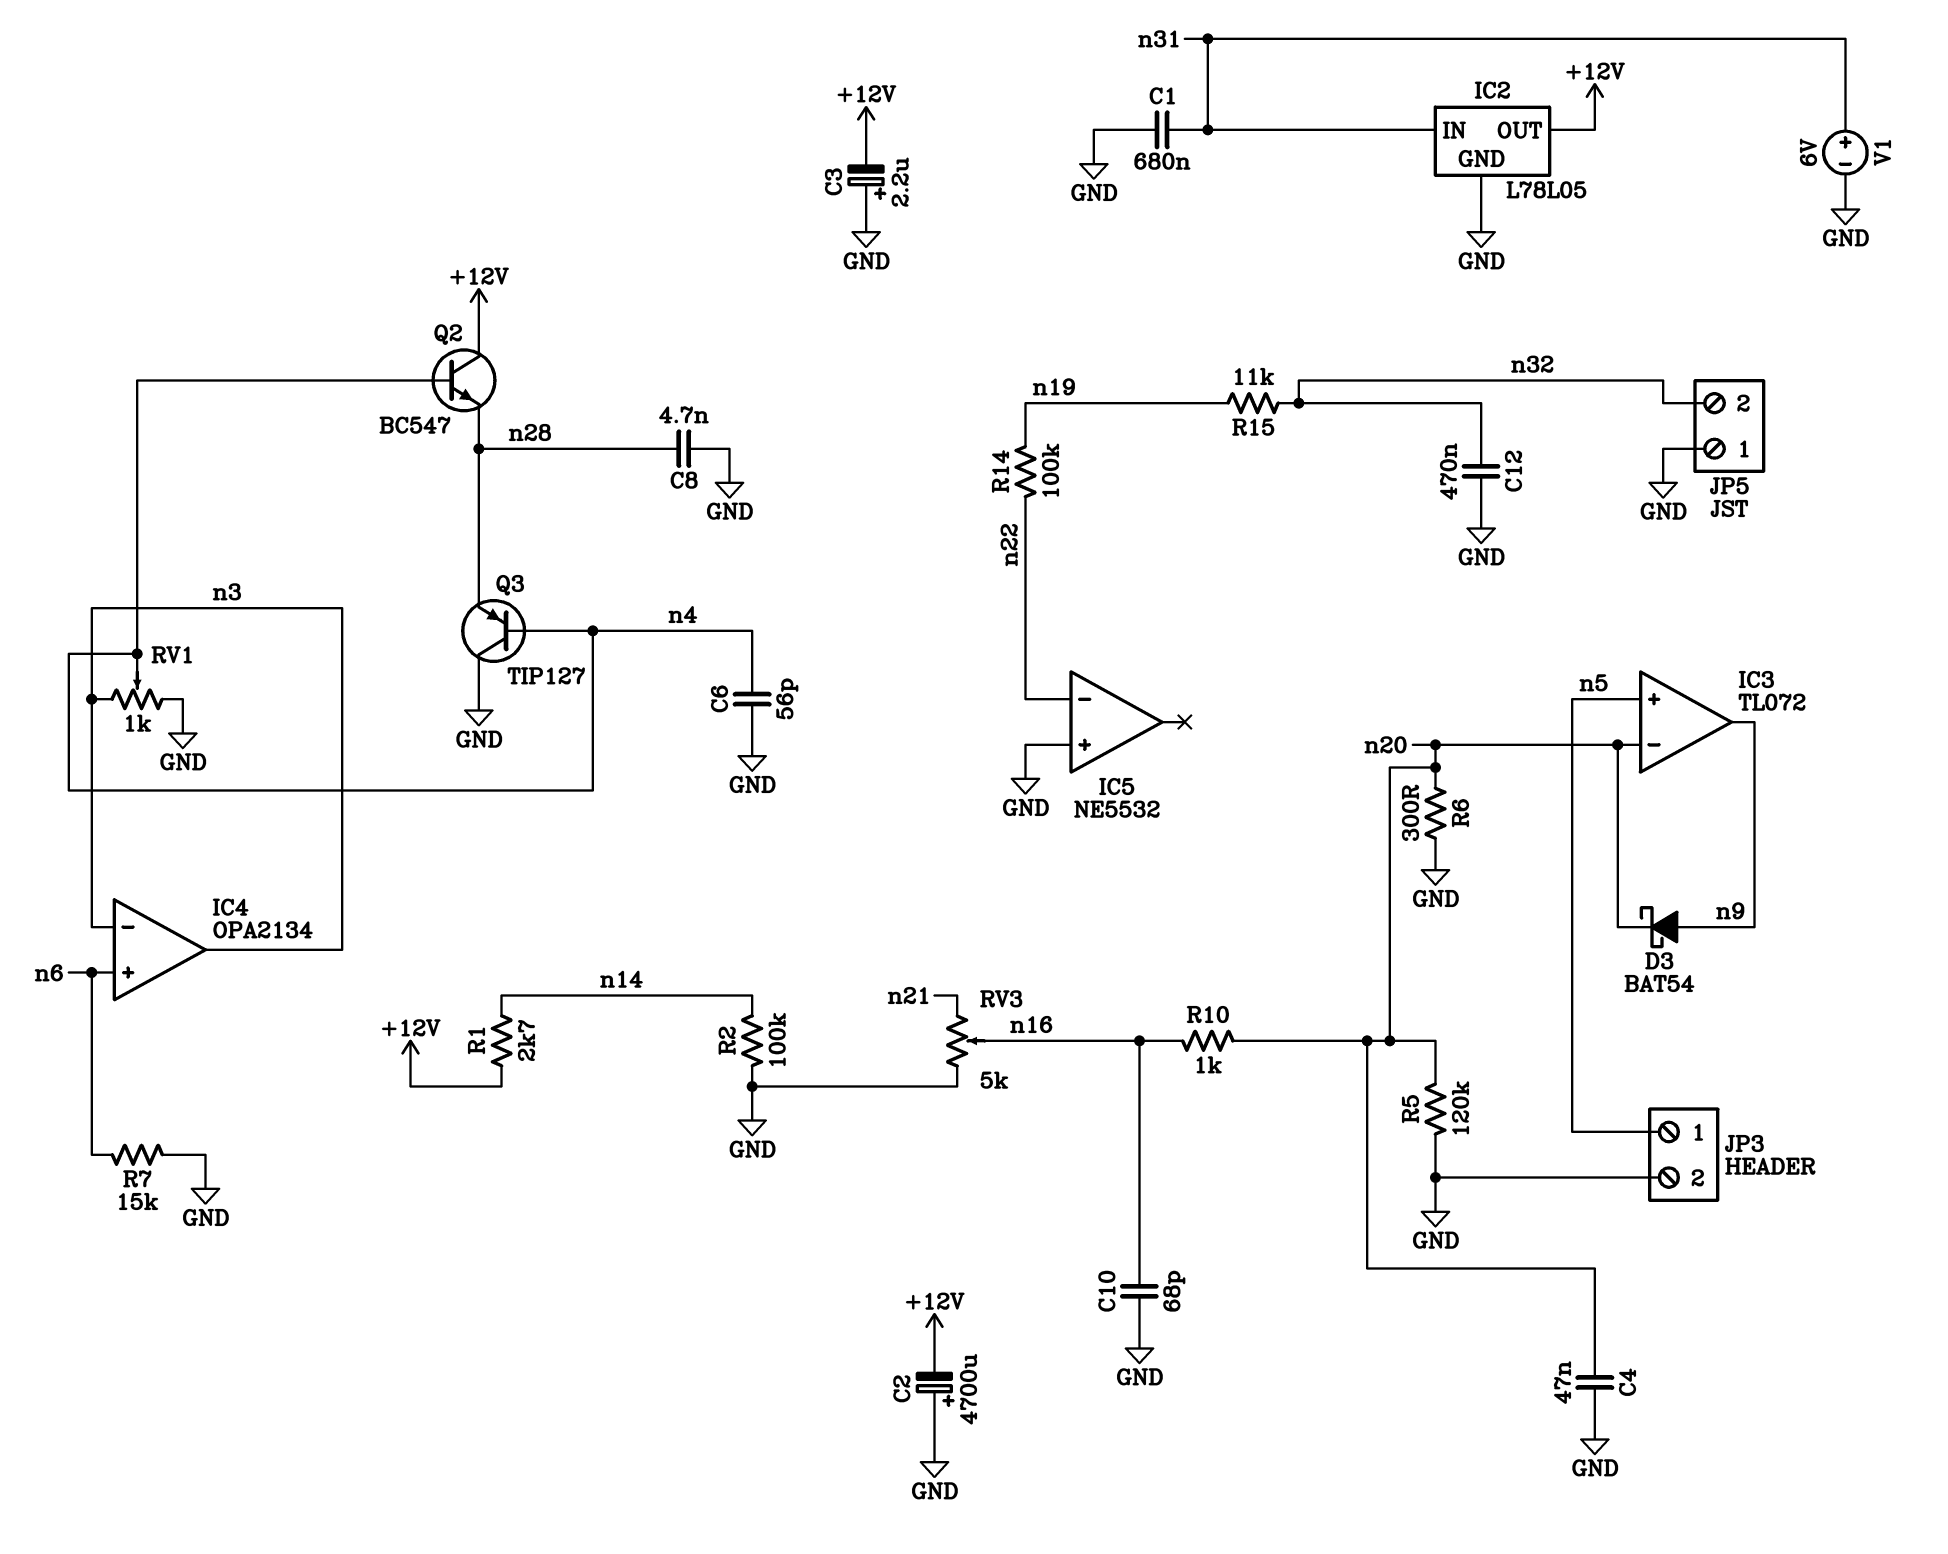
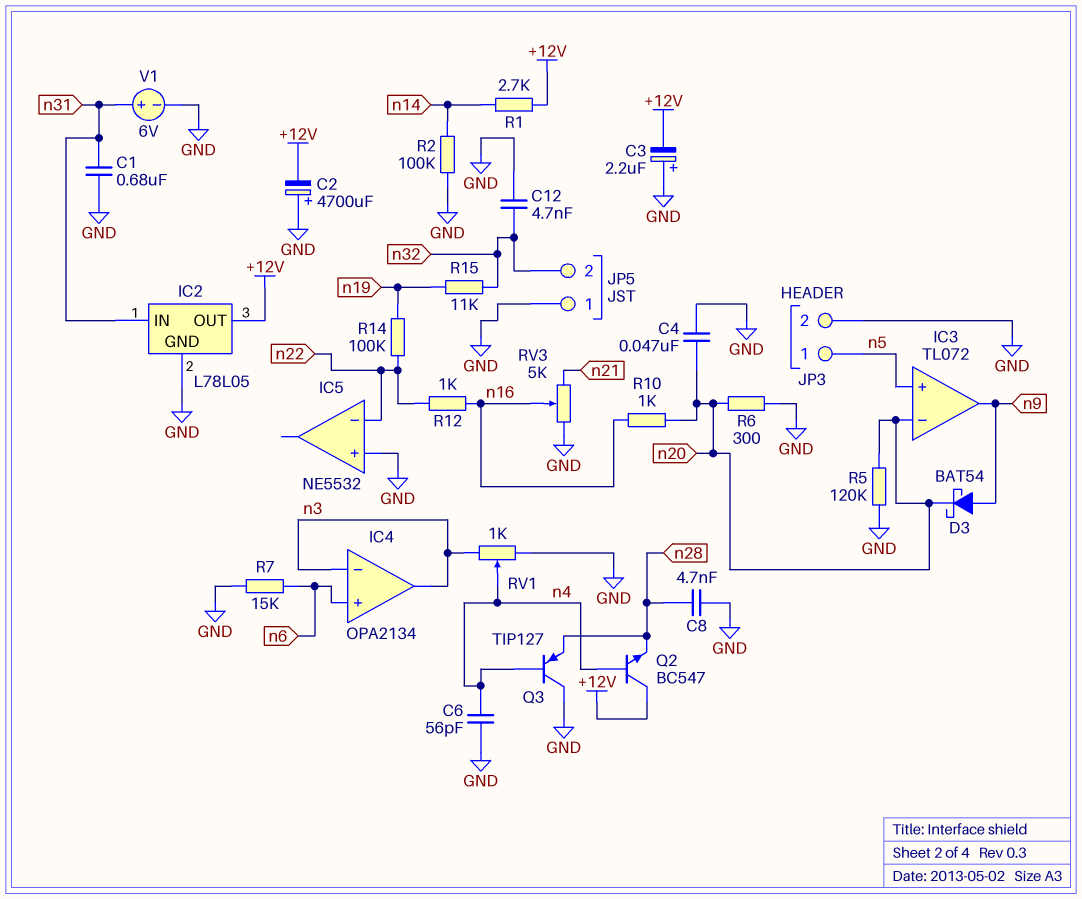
C10: 68pF (GND, n16) -> none
C12: 470nF (GND, n32) -> 4.7nF (GND, n32)
R12: none -> 1k (n16, n22)

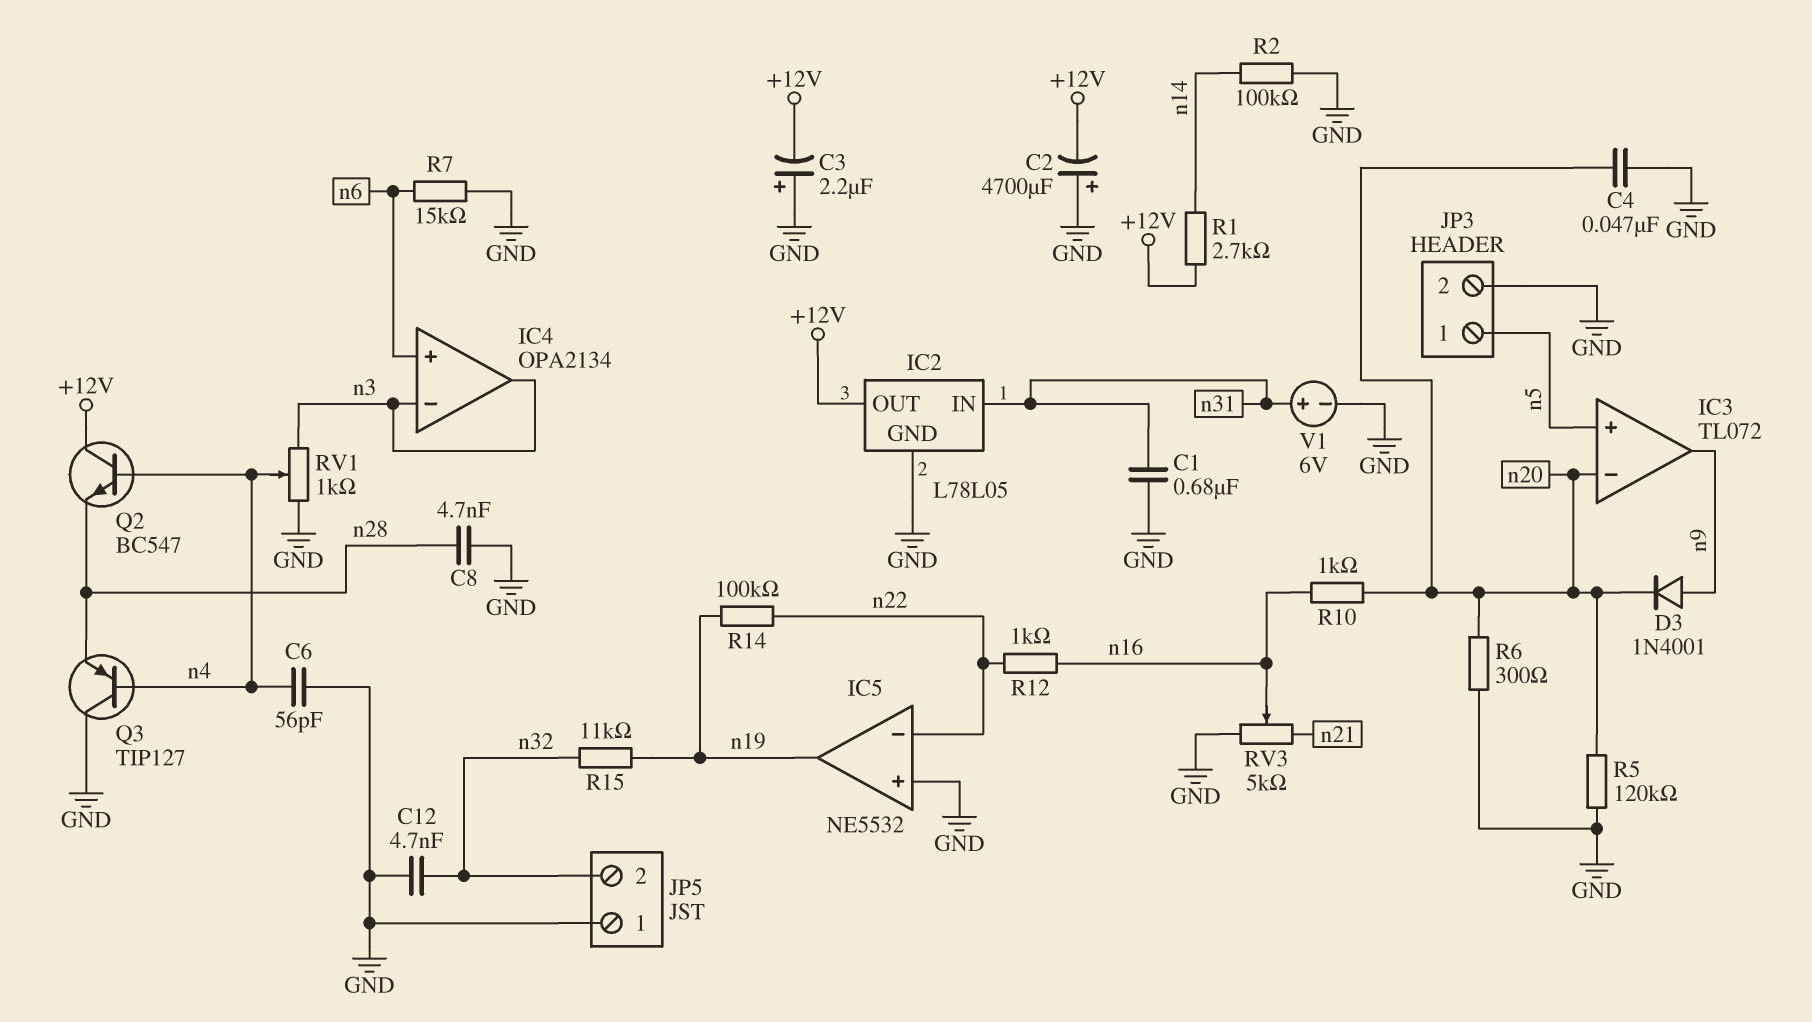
D3: schottky BAT54 (A n9, K n20) -> diode 1N4001 (A n9, K n20)
IC5 pin out: none -> n19

